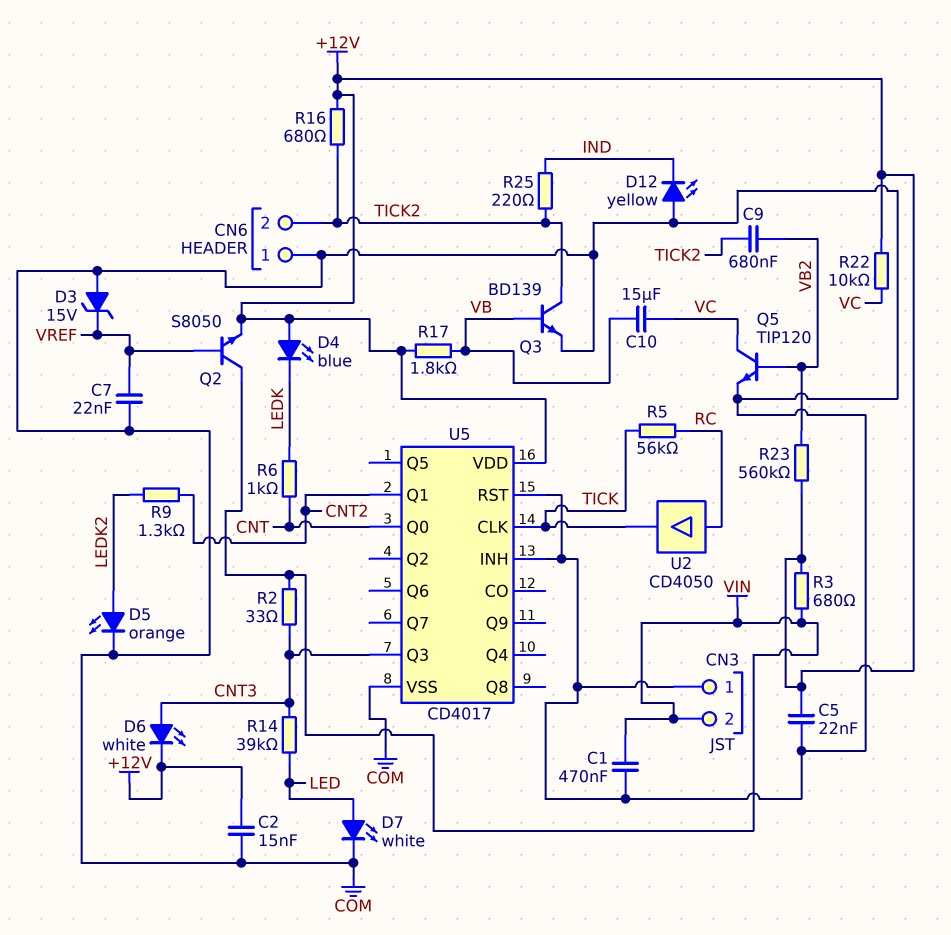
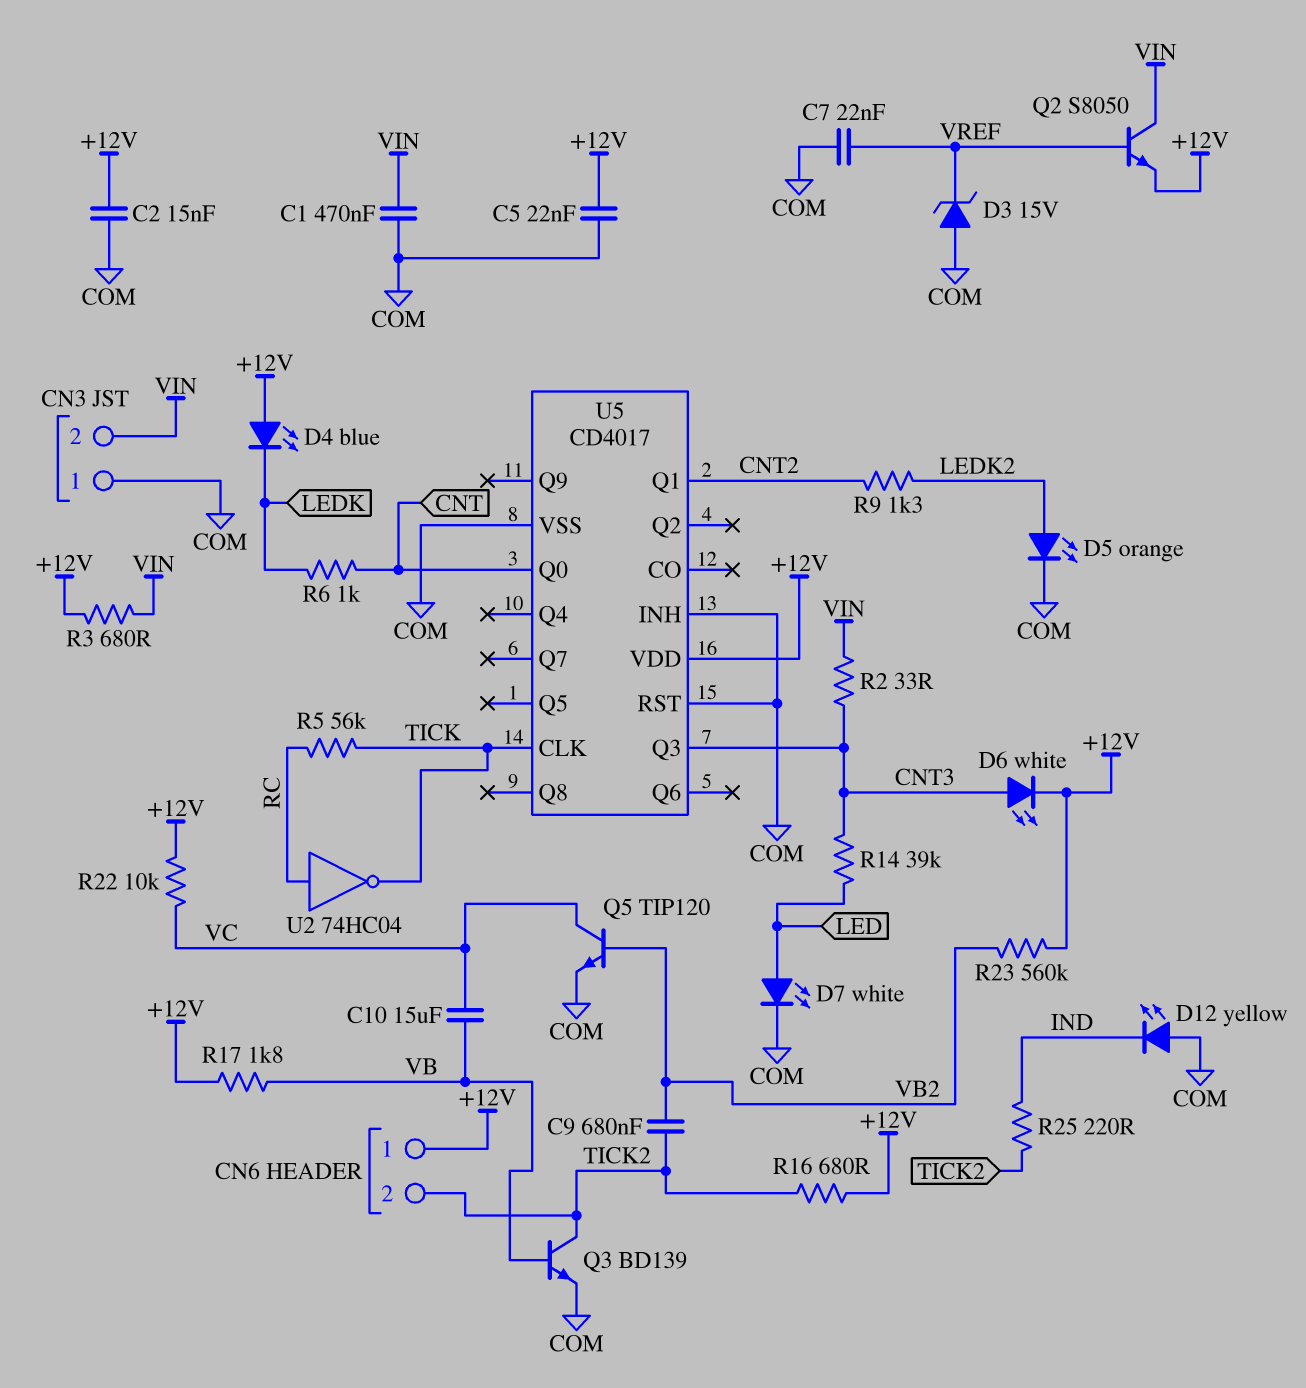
CN6 pin 1: COM -> +12V
U2: buffer CD4050 (in RC, out TICK) -> NOT 74HC04 (in RC, out TICK)

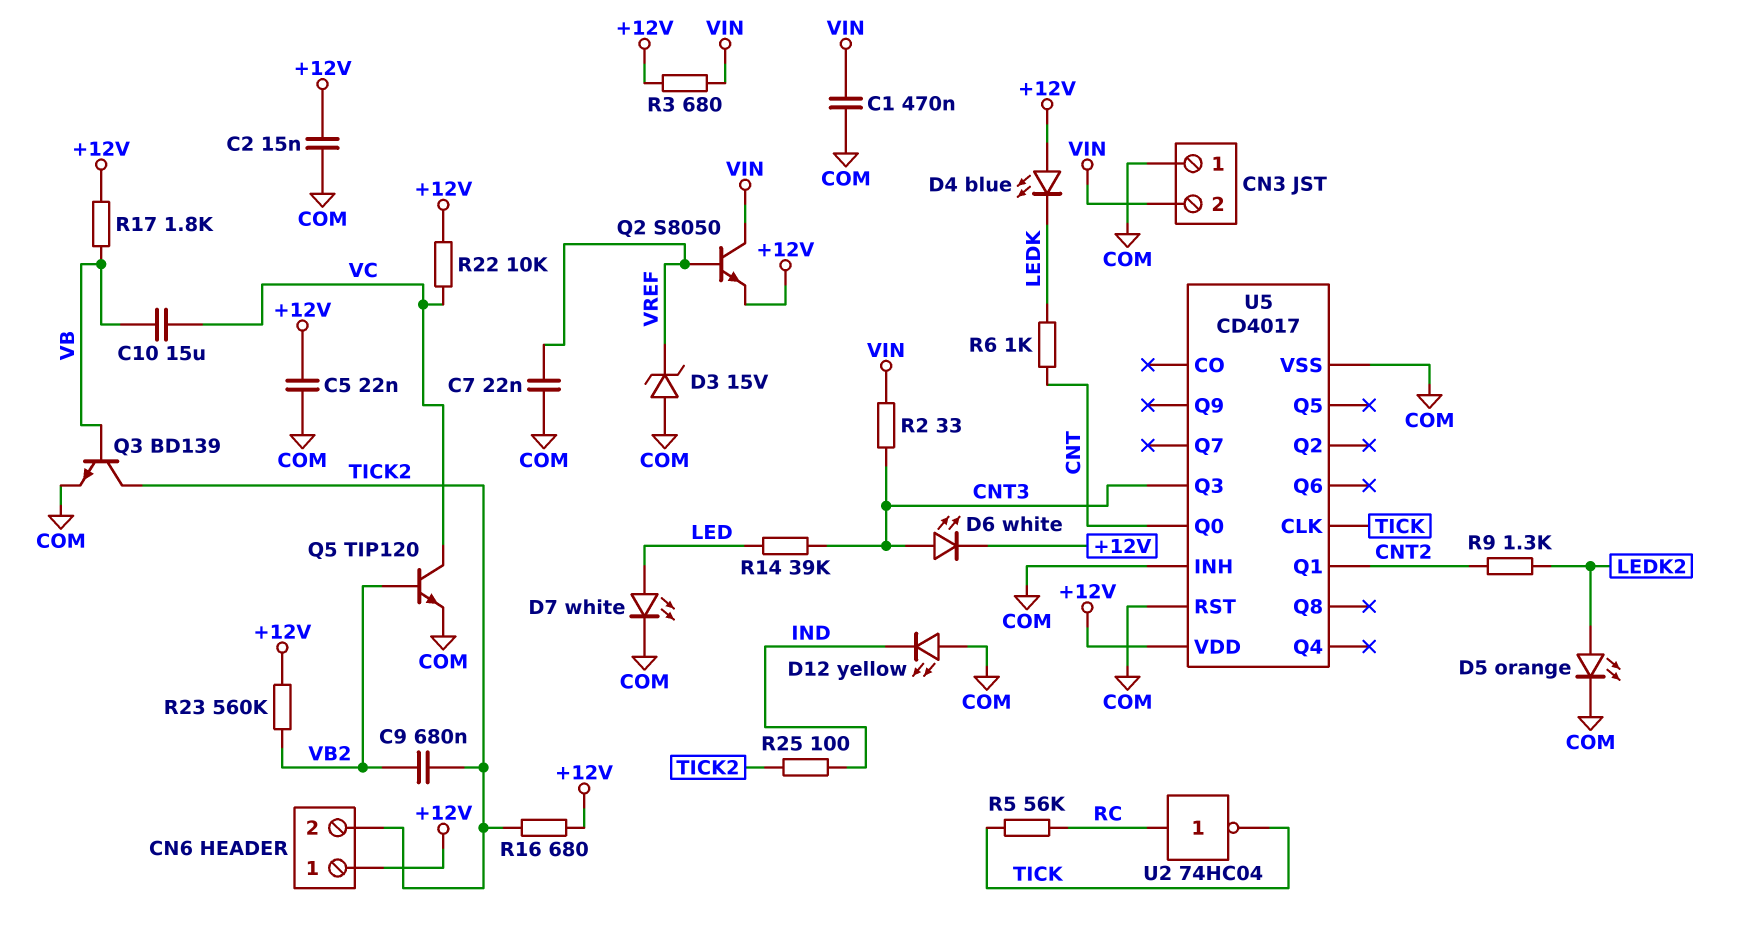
R25: 220 (IND, TICK2) -> 100 (IND, TICK2)

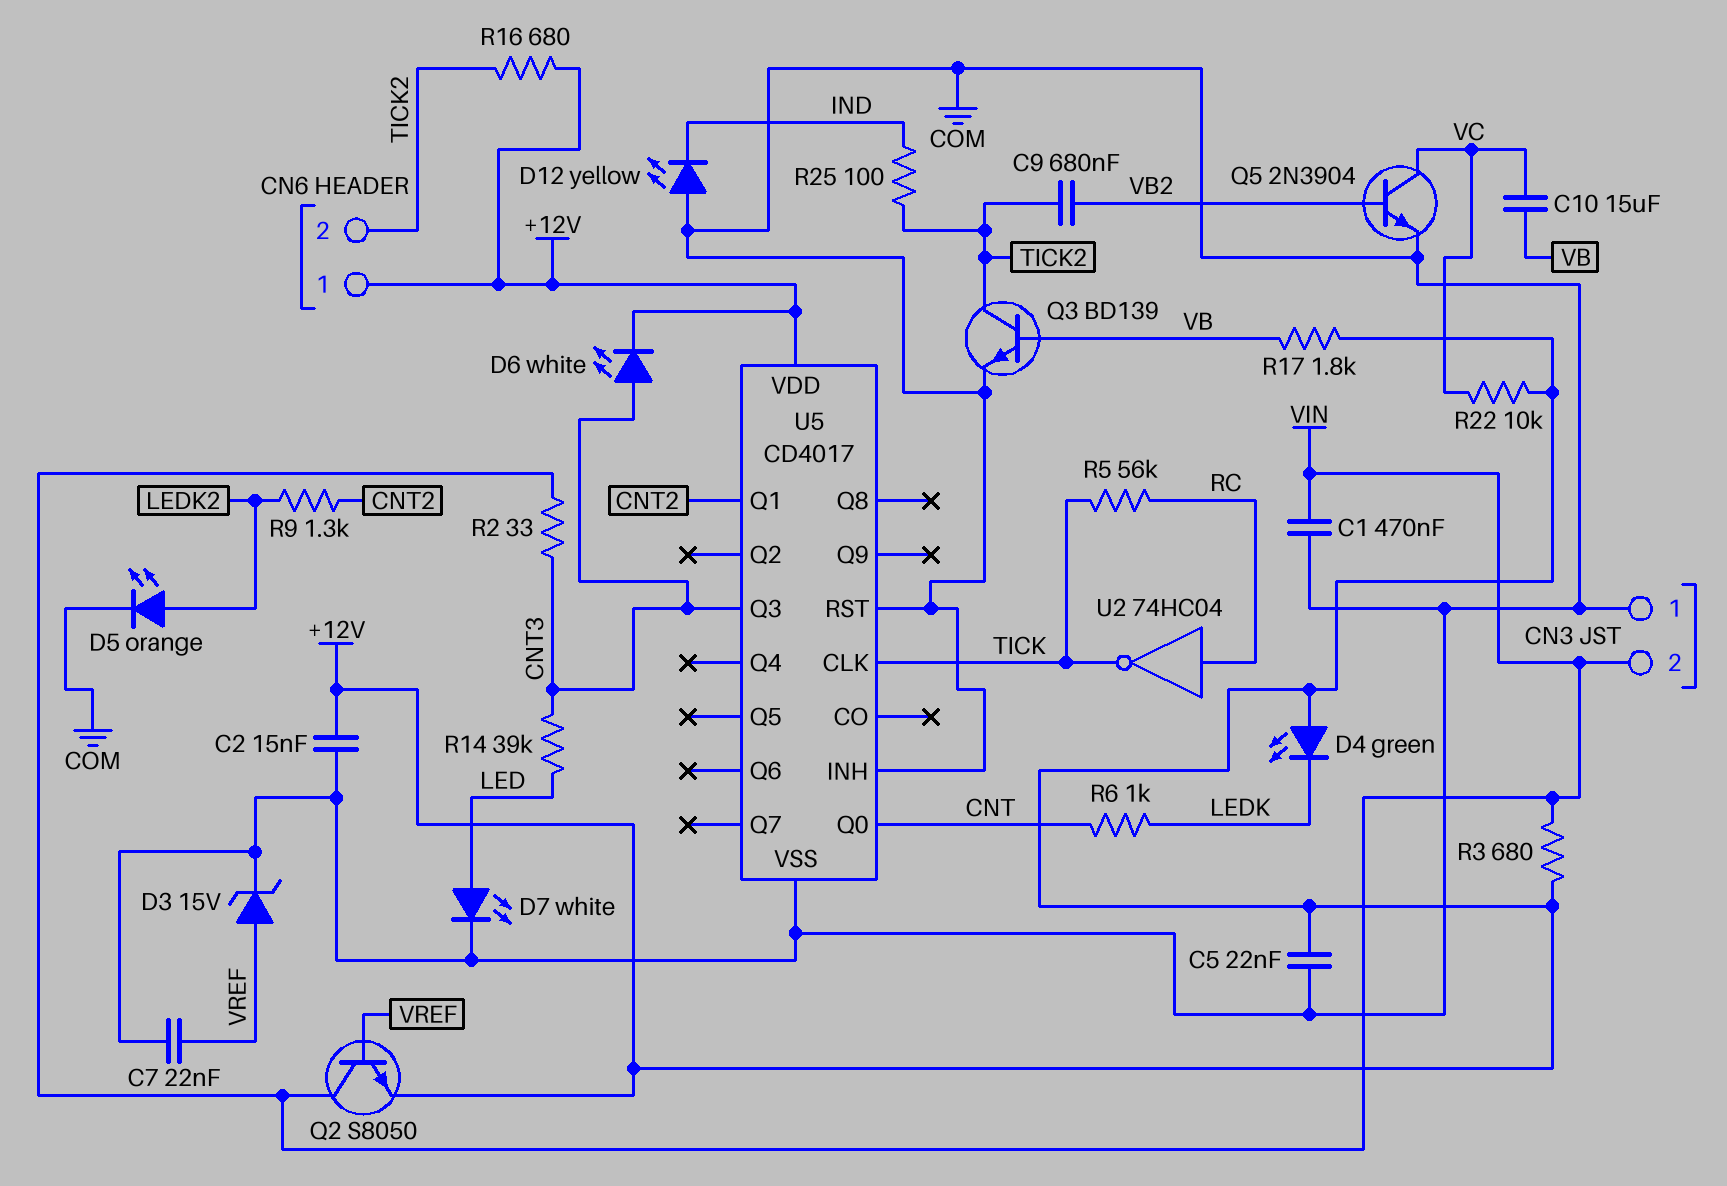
D3: zener 15V (A COM, K VREF) -> zener 15V (A VREF, K COM)
D4: LED blue (A +12V, K LEDK) -> LED green (A +12V, K LEDK)
Q5: NPN TIP120 (B VB2, C VC, E COM) -> NPN 2N3904 (B VB2, C VC, E COM)
R23: 560k (+12V, VB2) -> none

